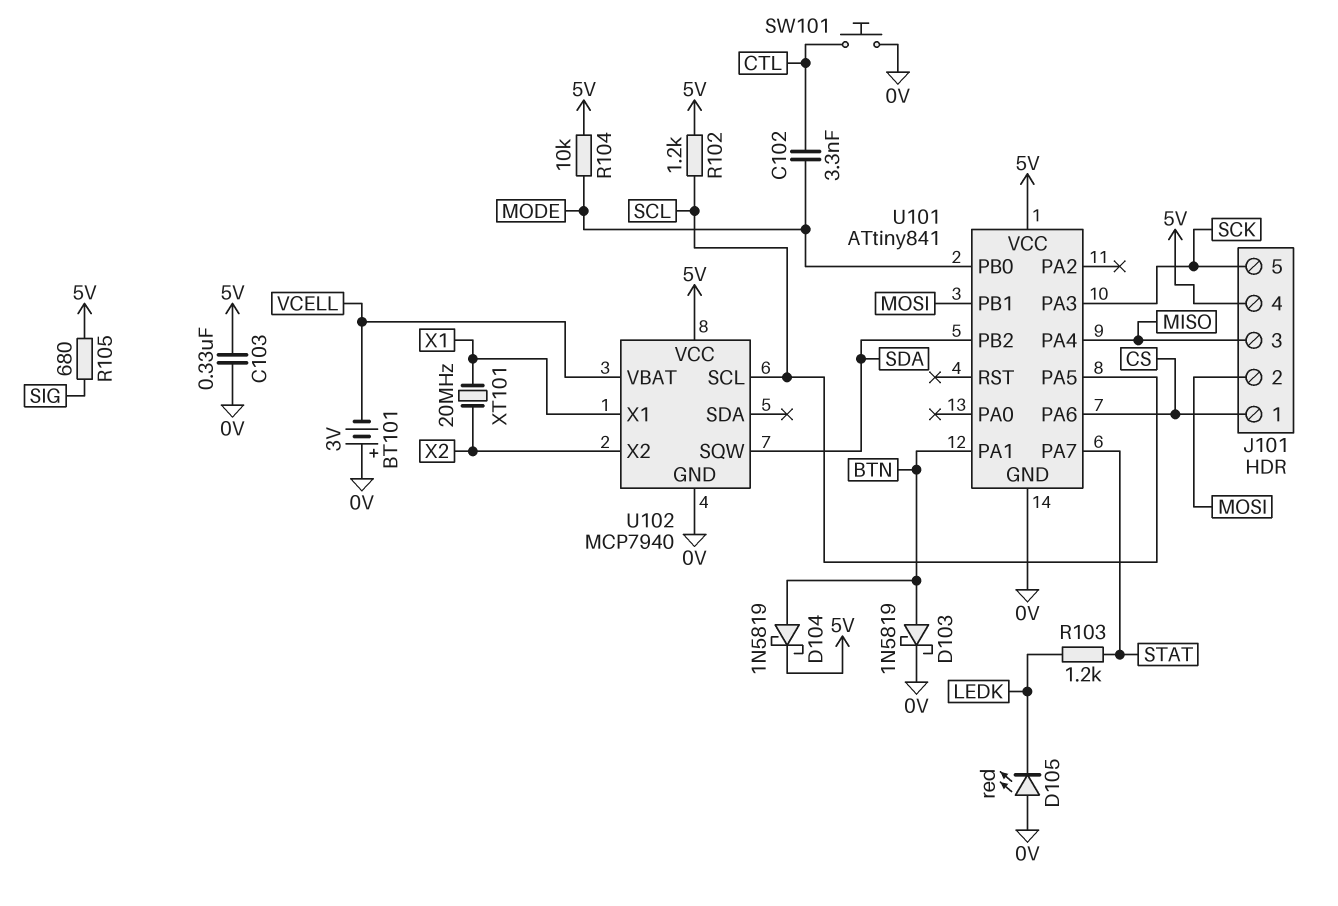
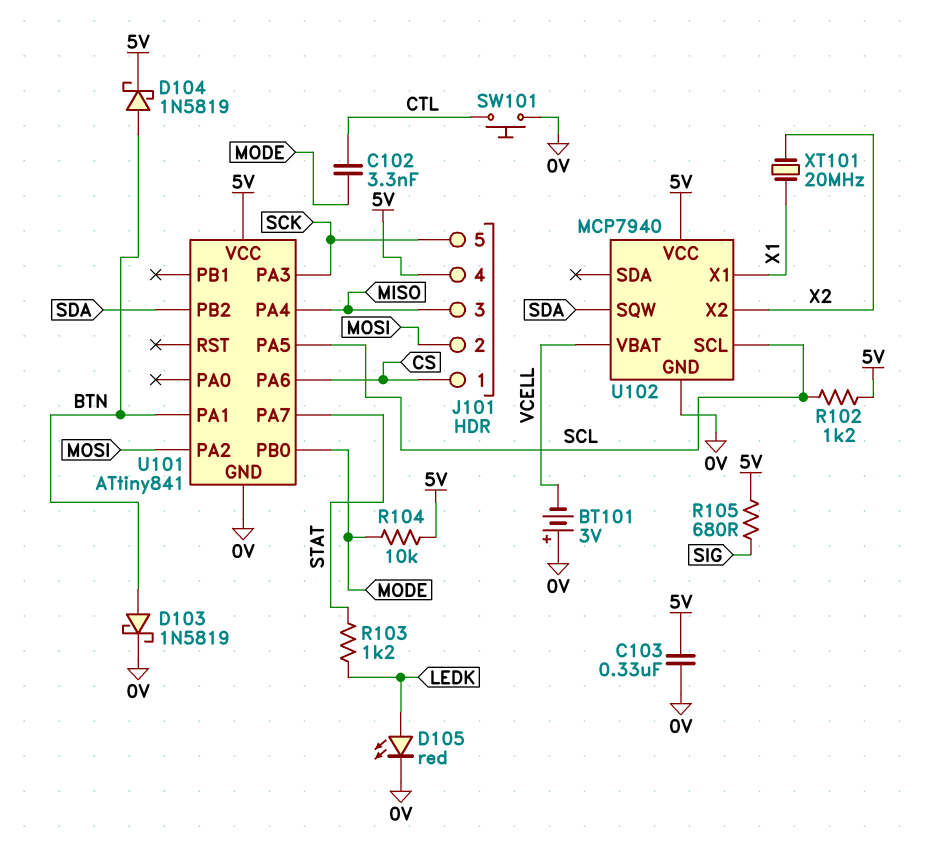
D105: LED red (A 0V, K LEDK) -> LED red (A LEDK, K 0V)
U101 pin PA2: none -> MOSI
U101 pin PB1: MOSI -> none

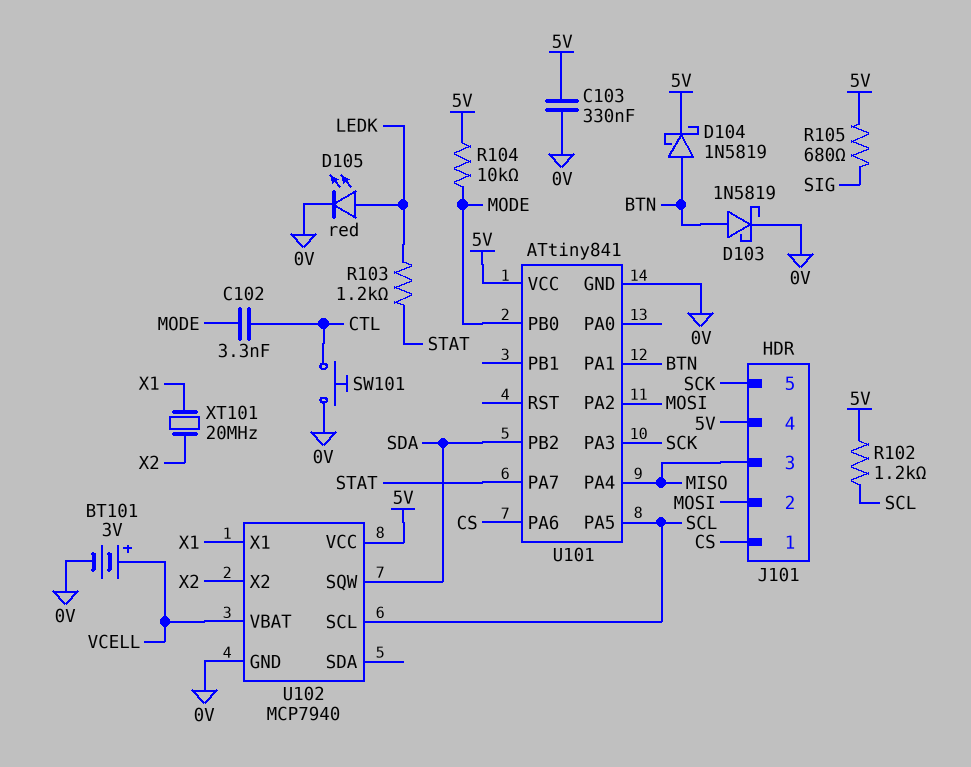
BT101: 3V (plus 0V, minus VCELL) -> 3V (plus VCELL, minus 0V)

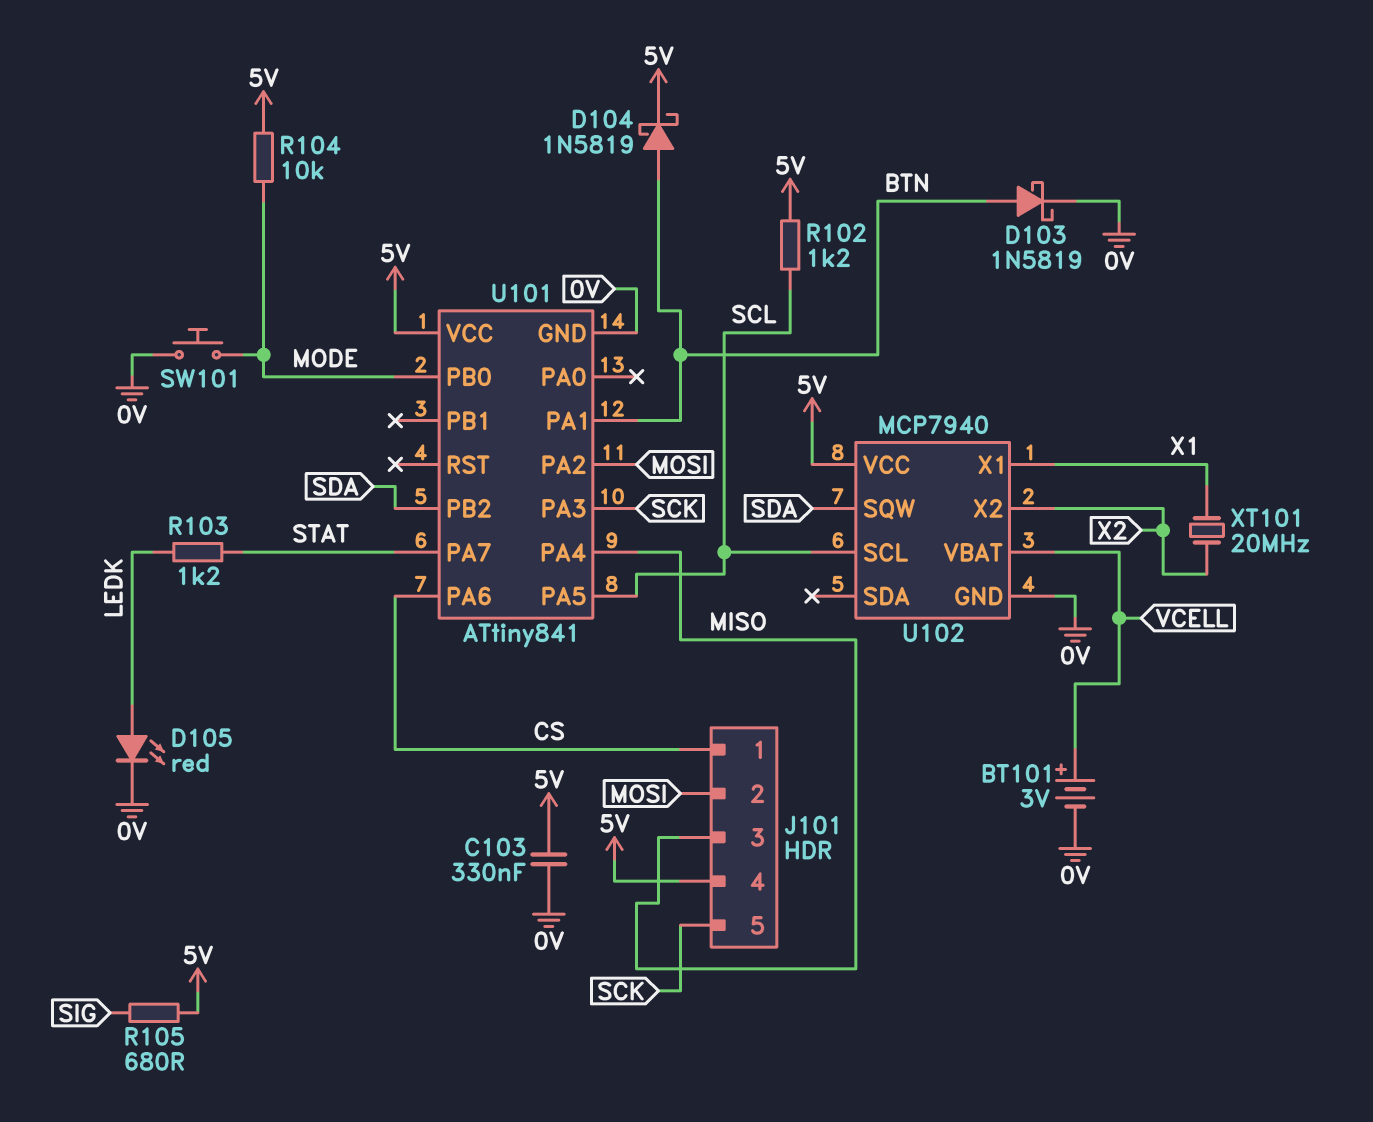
C102: 3.3nF (CTL, MODE) -> none
SW101: button (0V, CTL) -> button (0V, MODE)

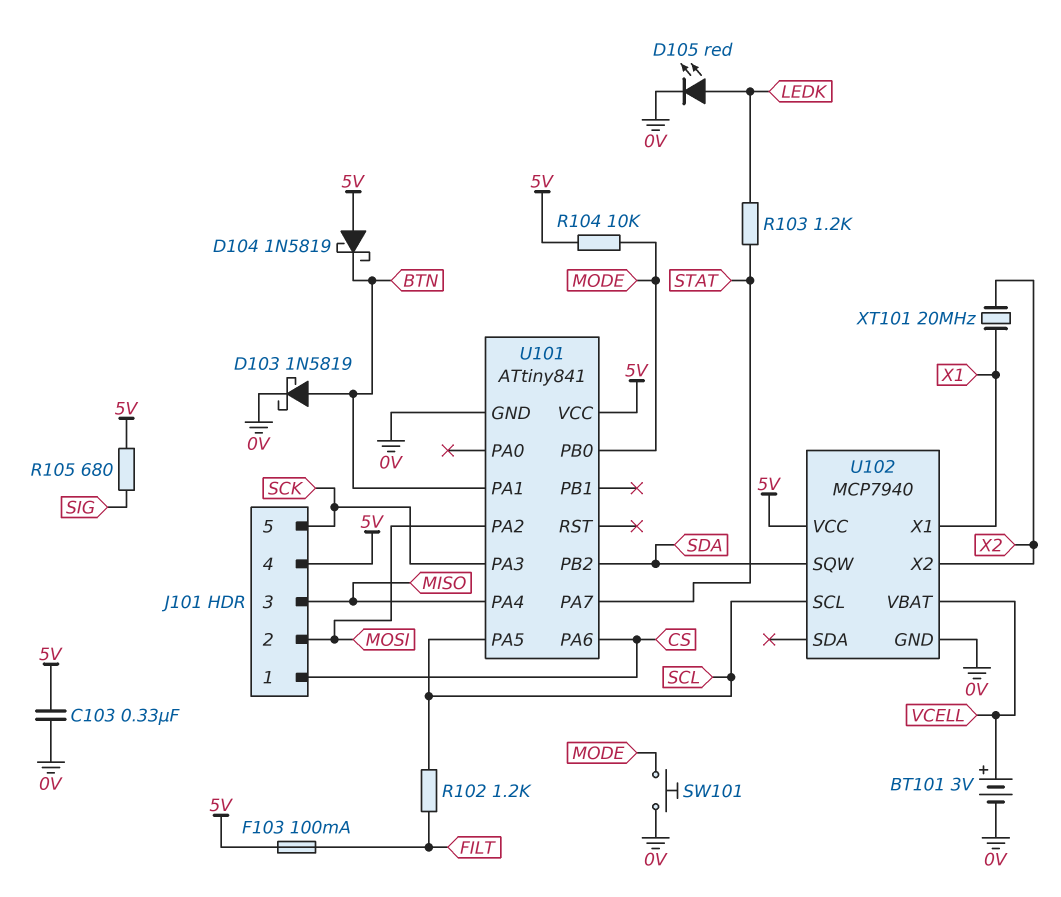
D104: schottky 1N5819 (A BTN, K 5V) -> schottky 1N5819 (A 5V, K BTN)
F103: none -> 100mA (5V, FILT)
R102: 1.2k (5V, SCL) -> 1.2k (FILT, SCL)

